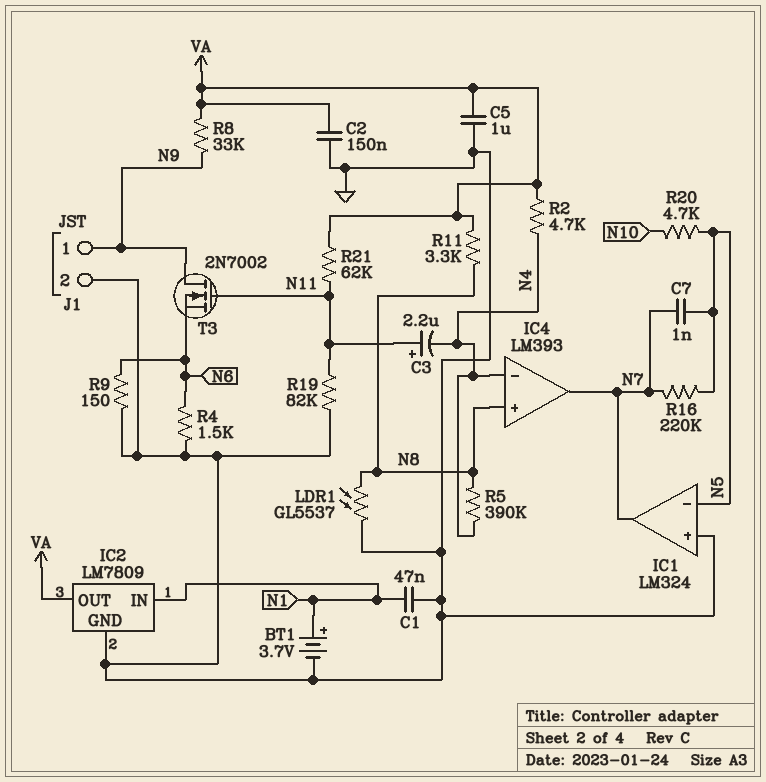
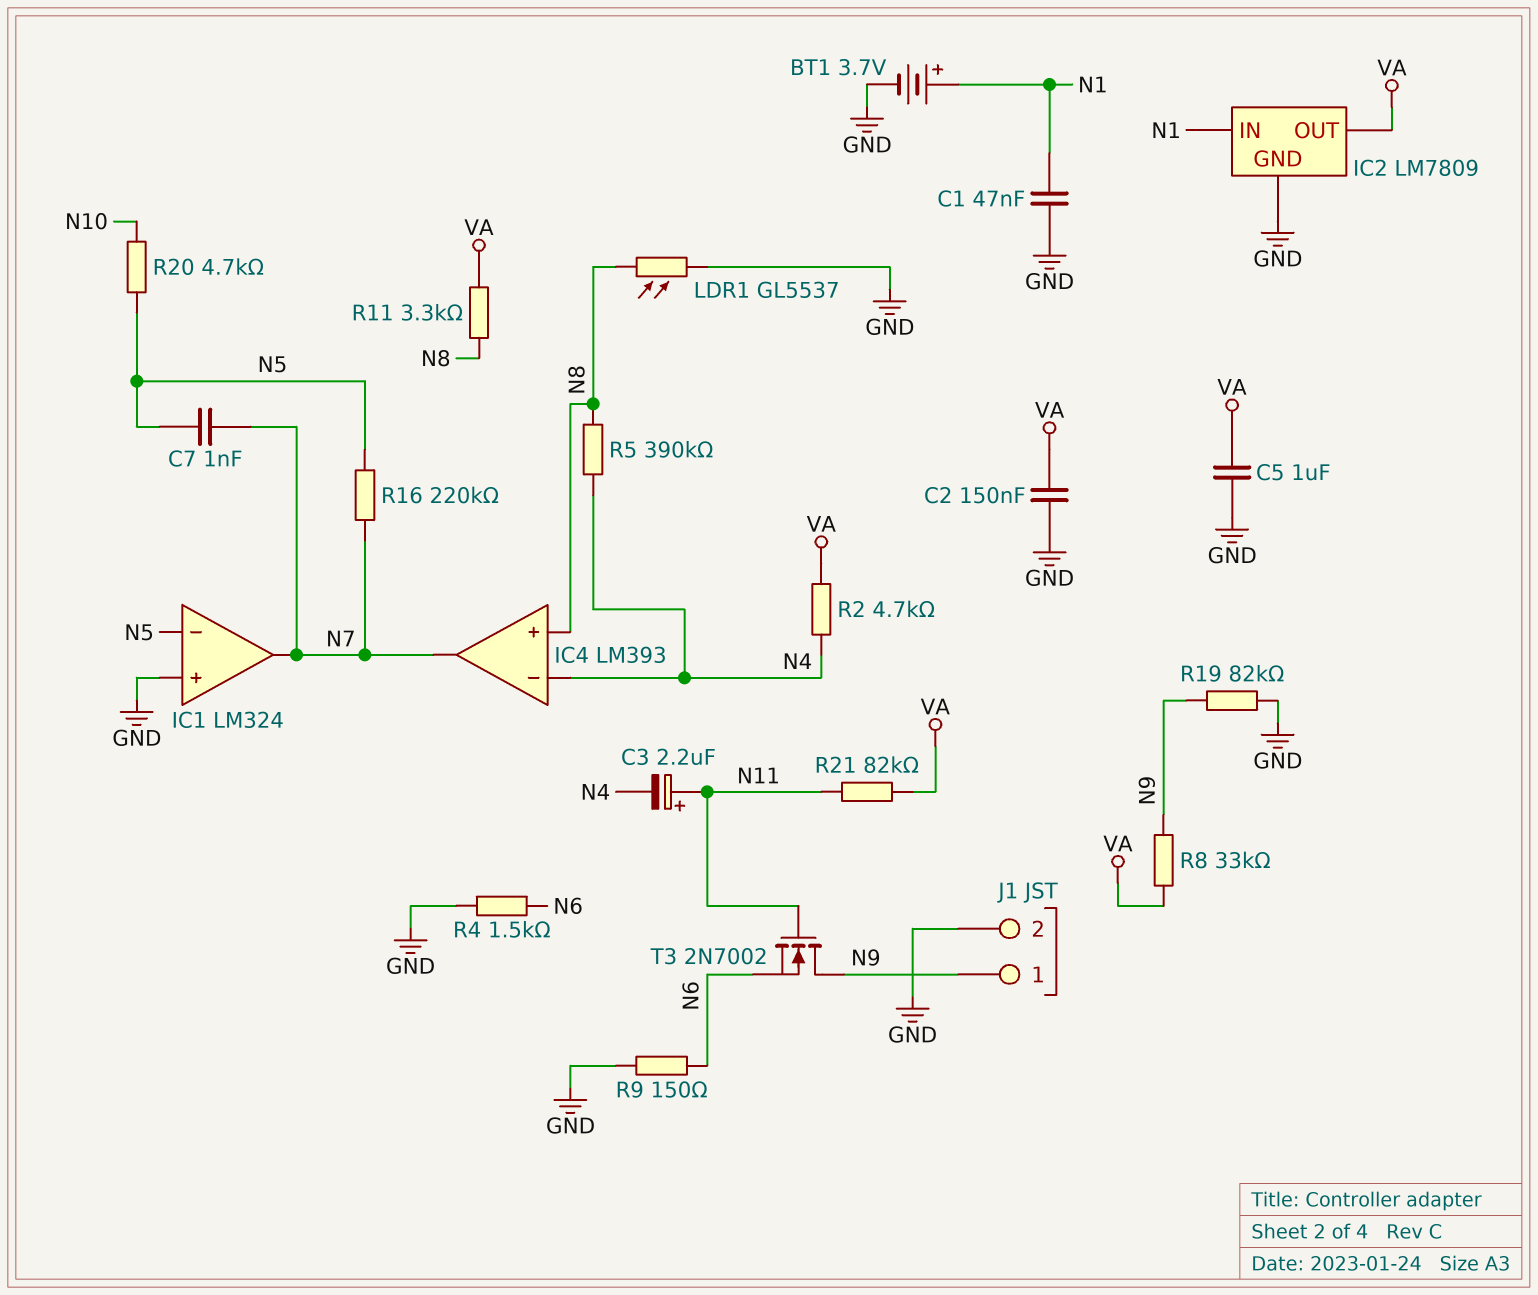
R19: 82k (GND, N11) -> 82k (GND, N9)
R21: 62k (N11, VA) -> 82k (N11, VA)

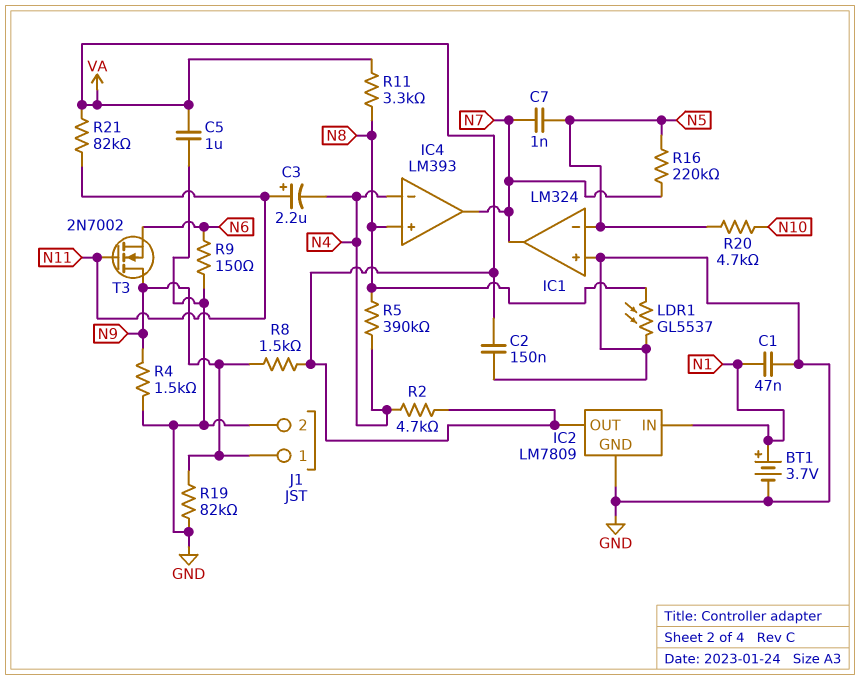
R4: 1.5k (GND, N6) -> 1.5k (GND, N9)
R8: 33k (N9, VA) -> 1.5k (N9, VA)

